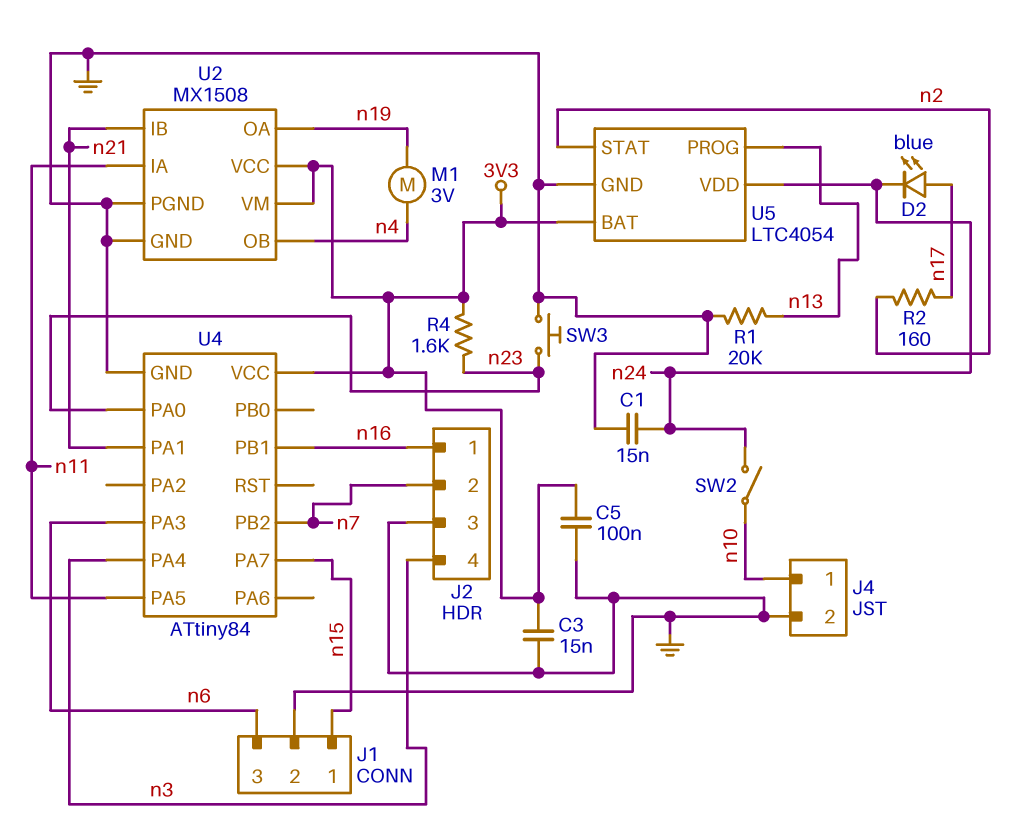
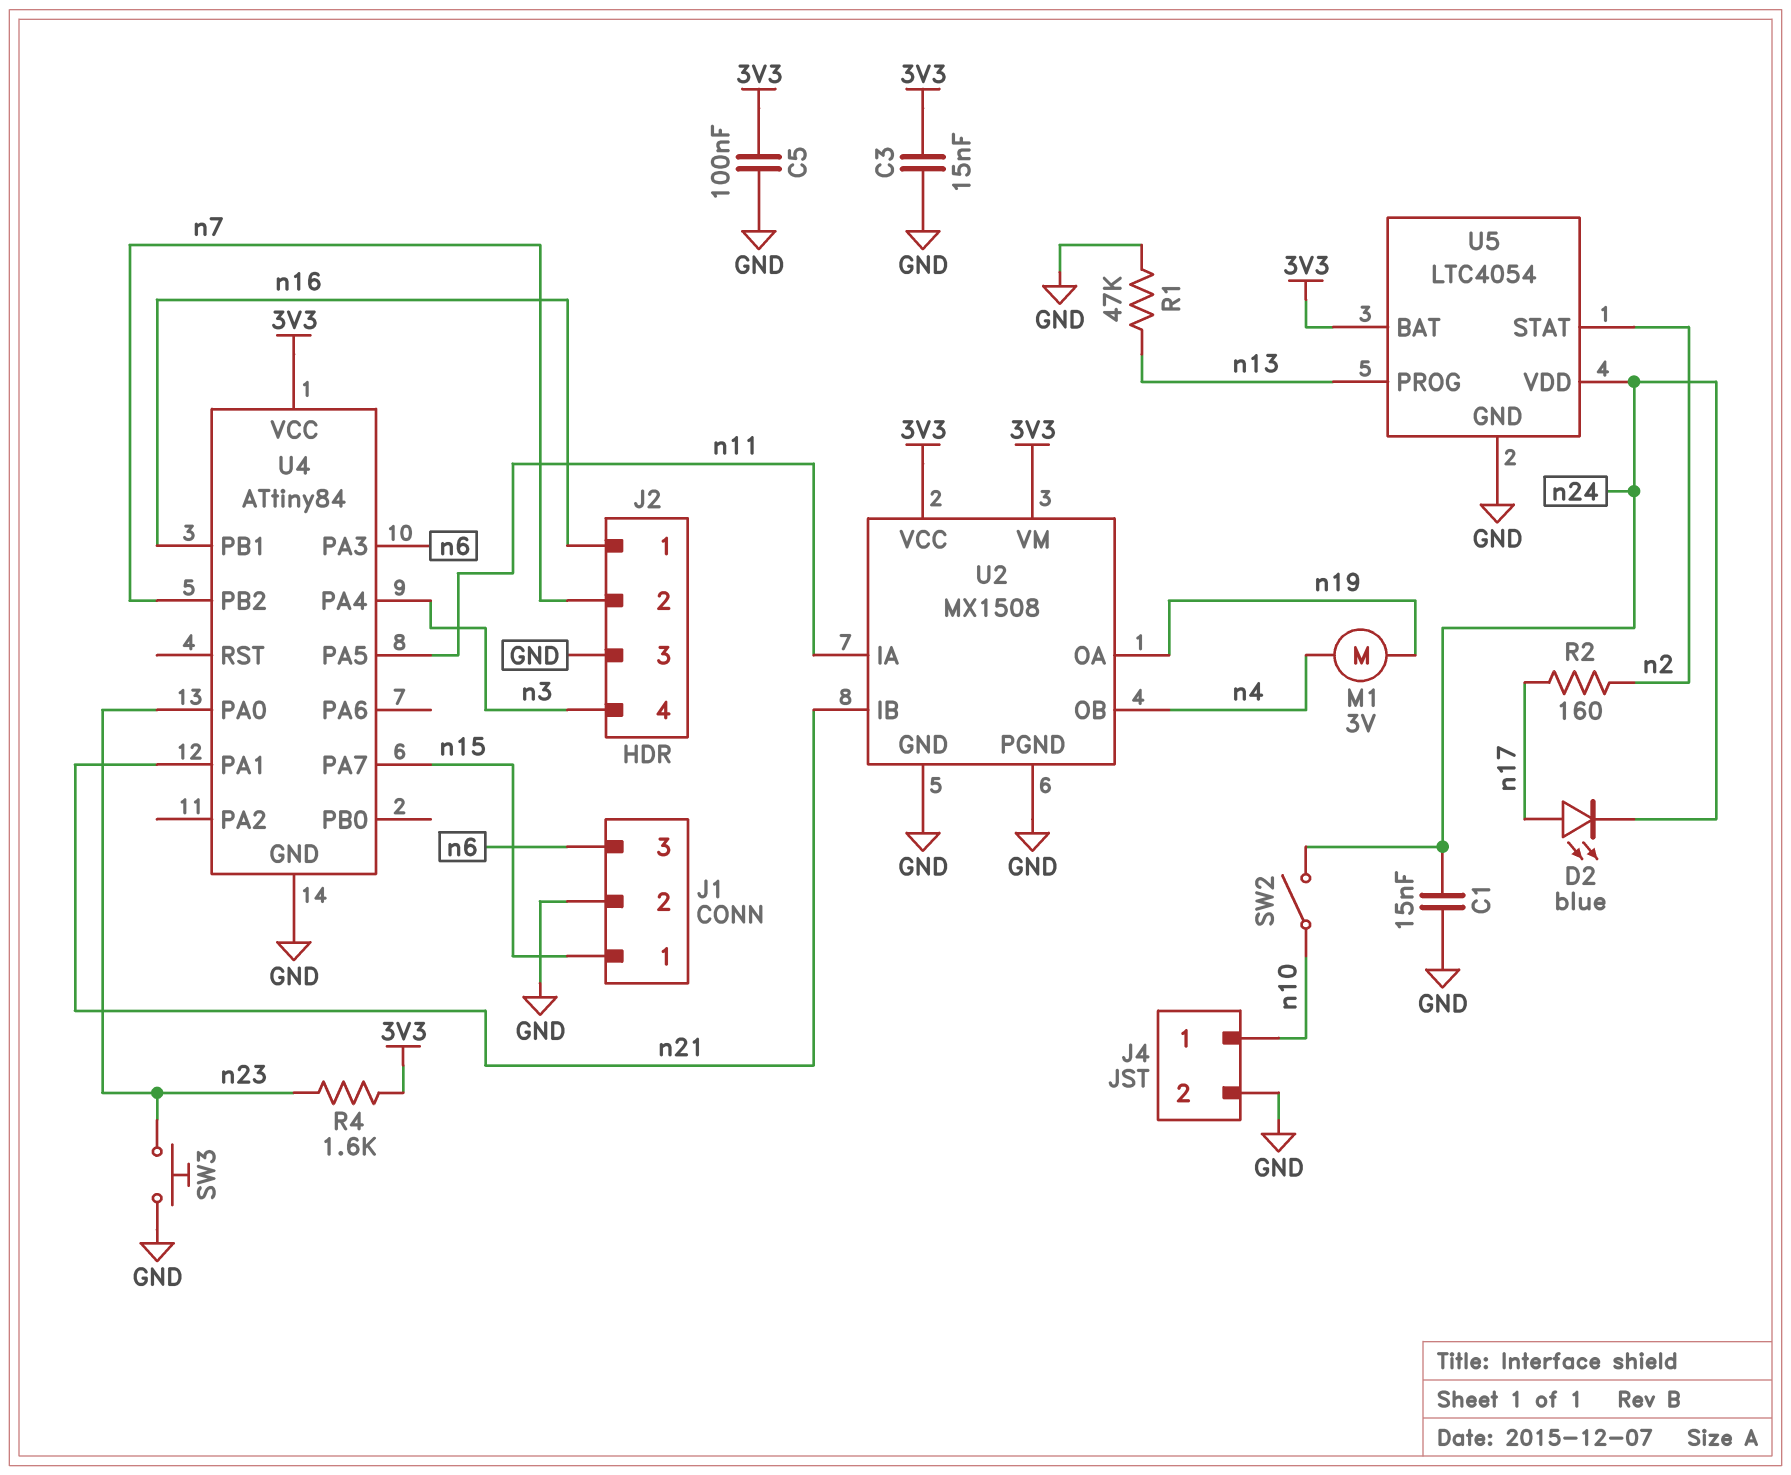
R1: 20k (GND, n13) -> 47k (GND, n13)

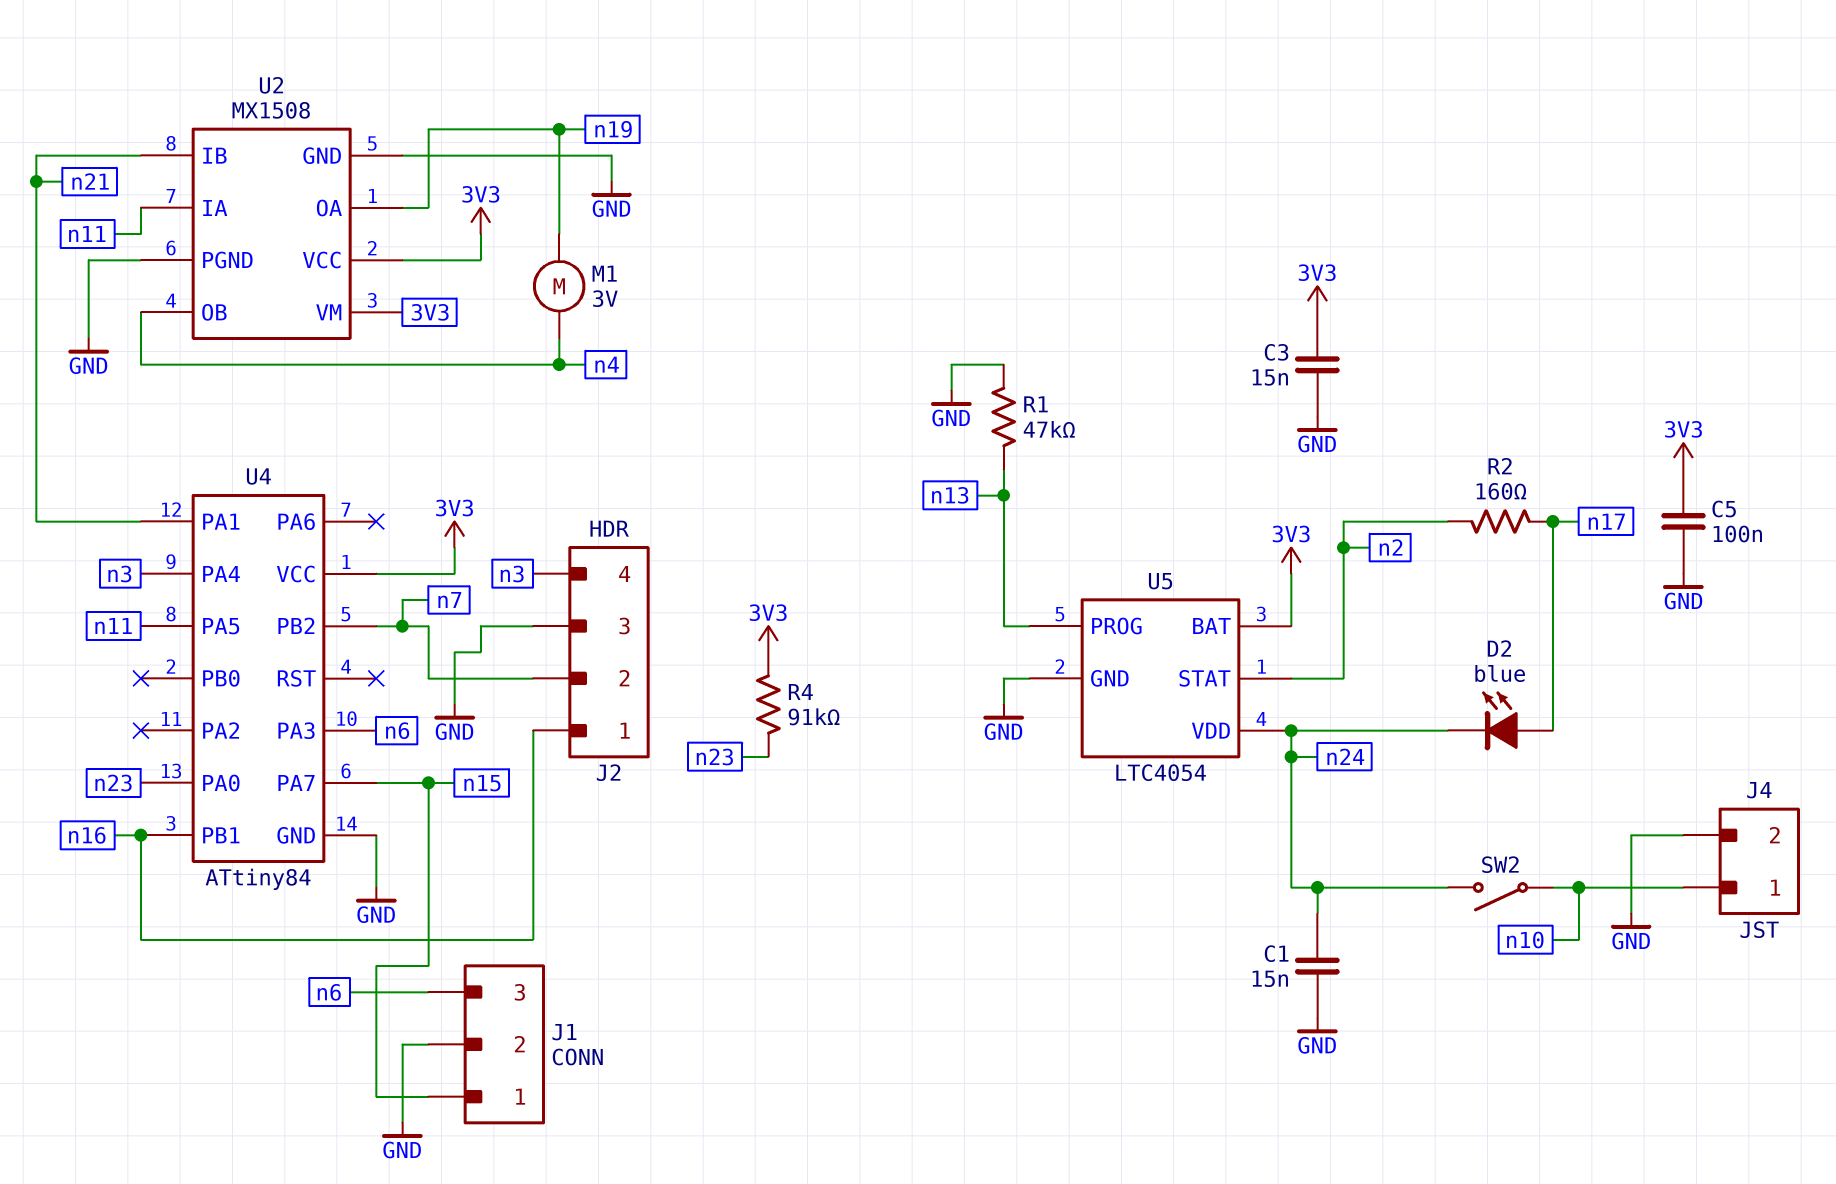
R4: 1.6k (3V3, n23) -> 91k (3V3, n23)
SW3: button (GND, n23) -> none

